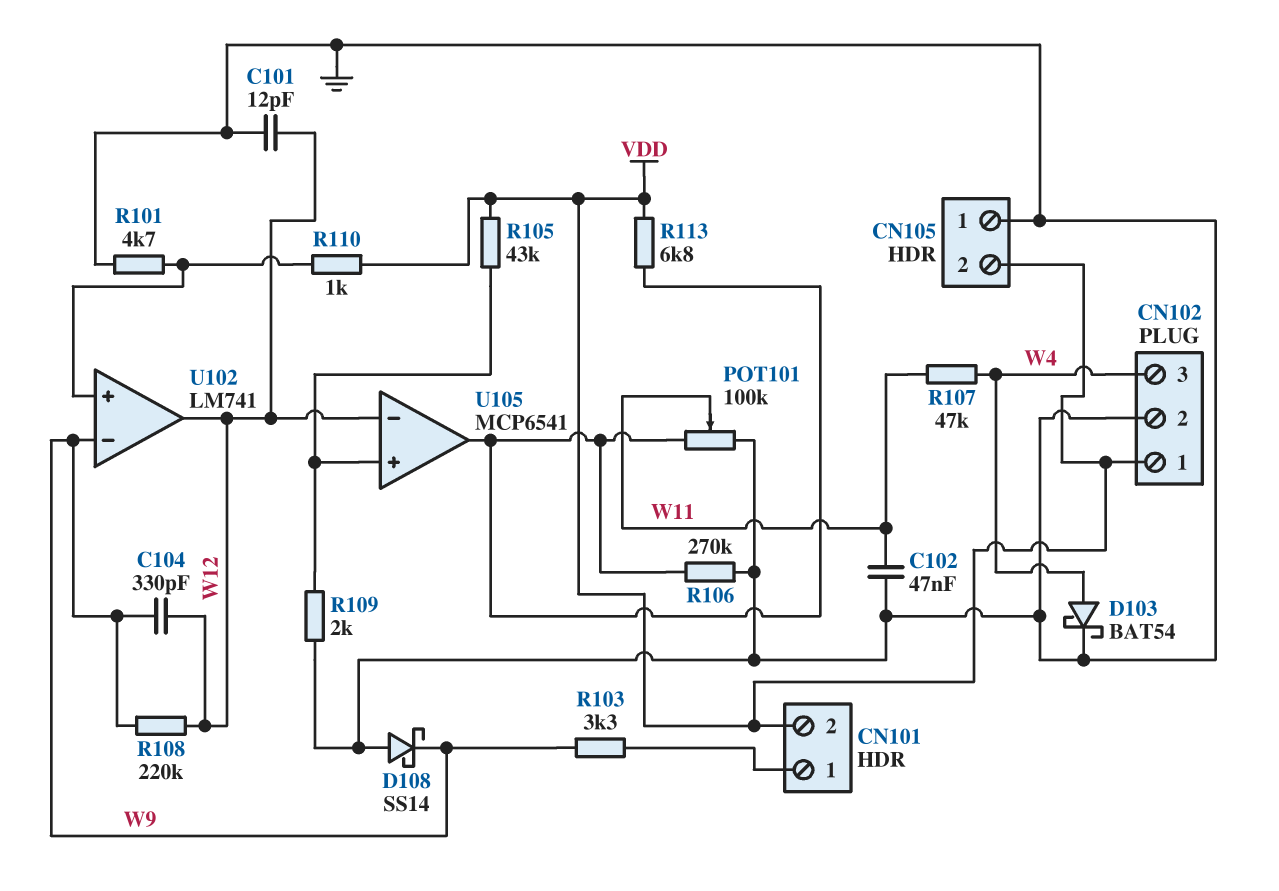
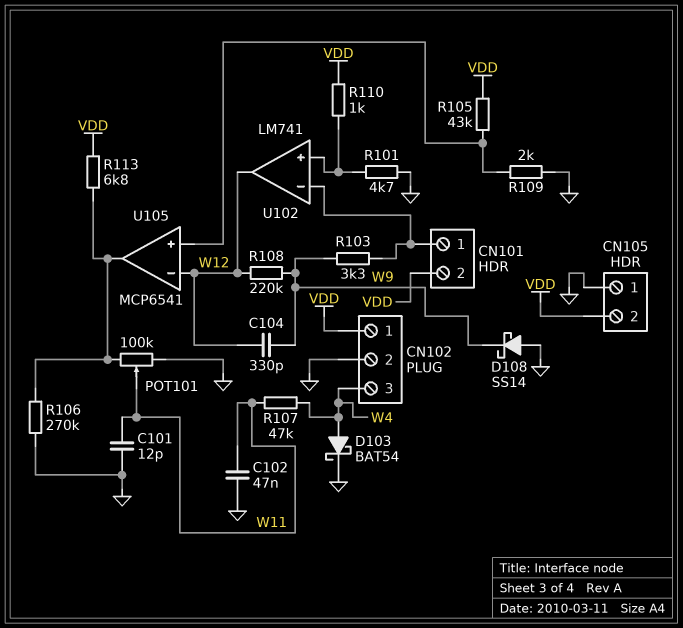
C101: 12pF (GND, W12) -> 12pF (GND, W11)
U102 pin in-: W9 -> CN101/1

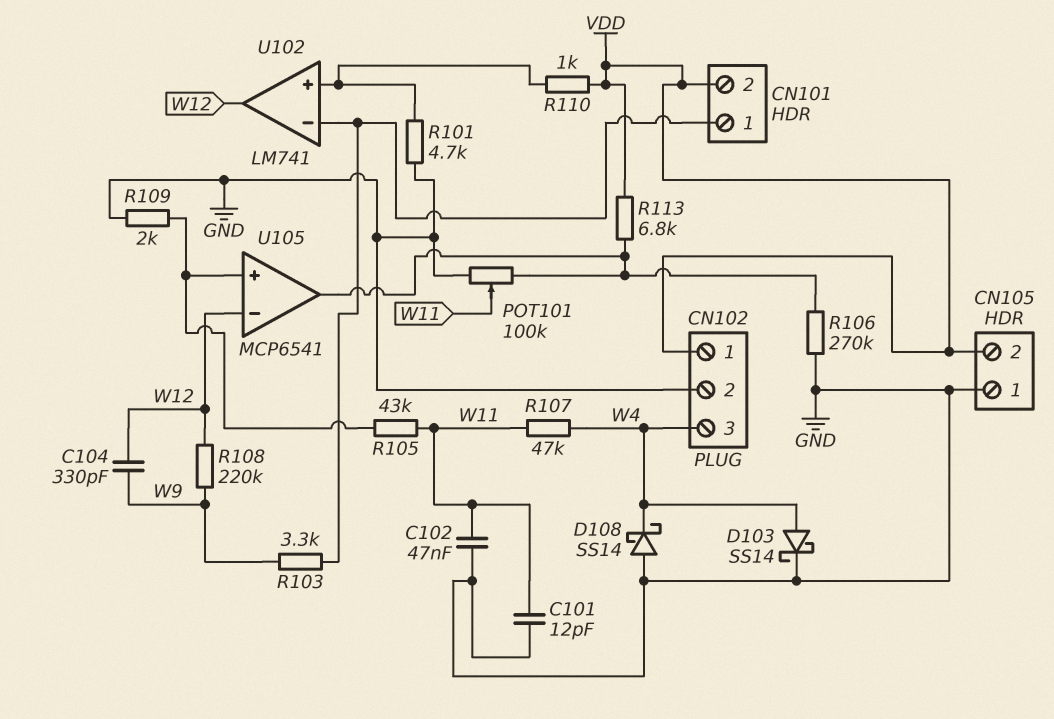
D103: schottky BAT54 (A W4, K GND) -> schottky SS14 (A W4, K GND)
D108: schottky SS14 (A GND, K W9) -> schottky SS14 (A GND, K W4)
R105: 43k (U105/in+, VDD) -> 43k (U105/in+, W11)

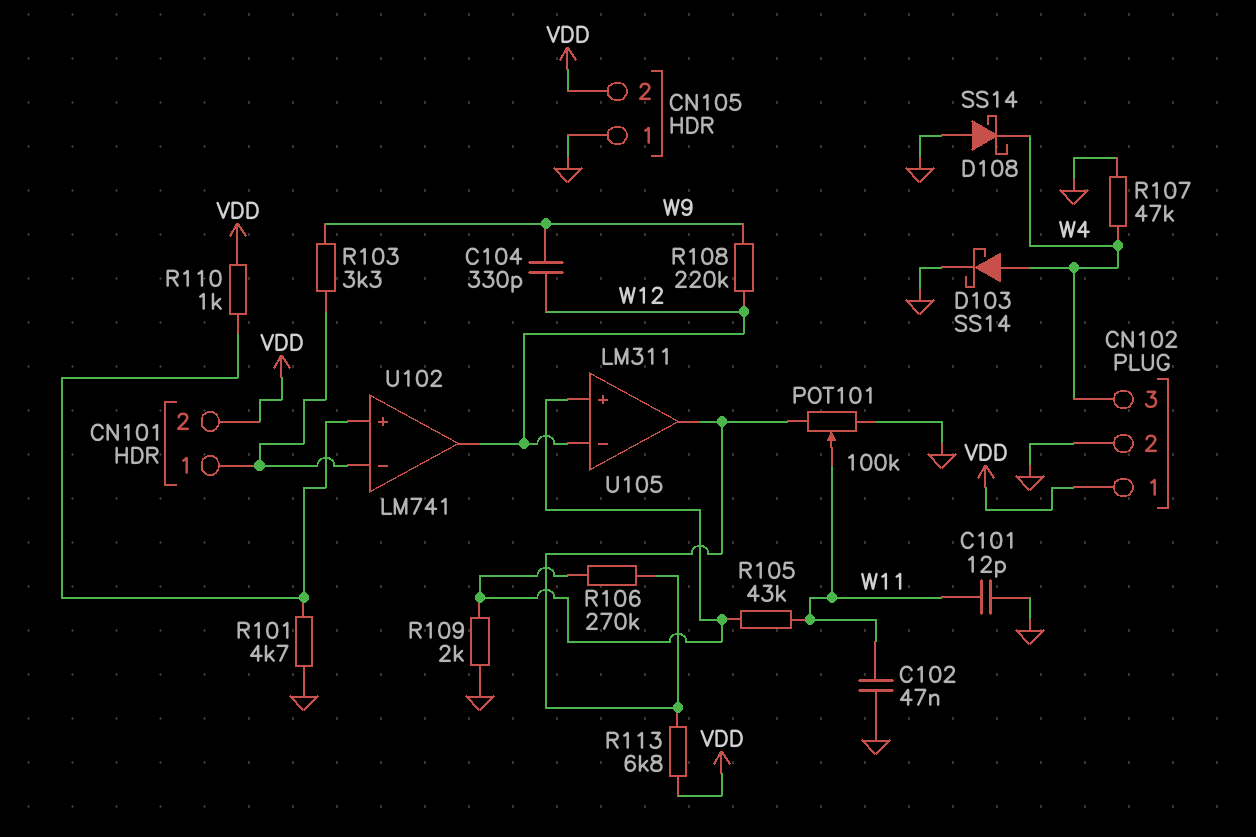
R106: 270k (GND, U105/out) -> 270k (U105/in+, U105/out)
R107: 47k (W4, W11) -> 47k (GND, W4)
U105: MCP6541 -> LM311

